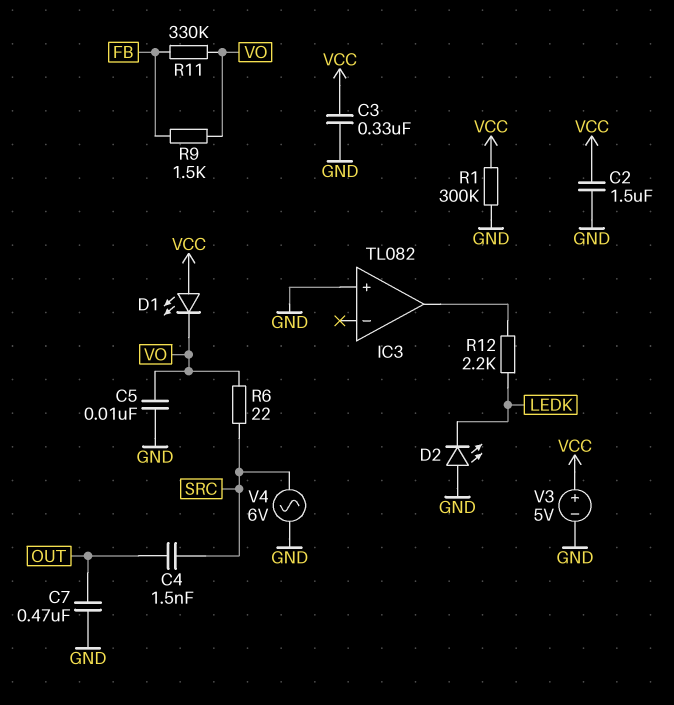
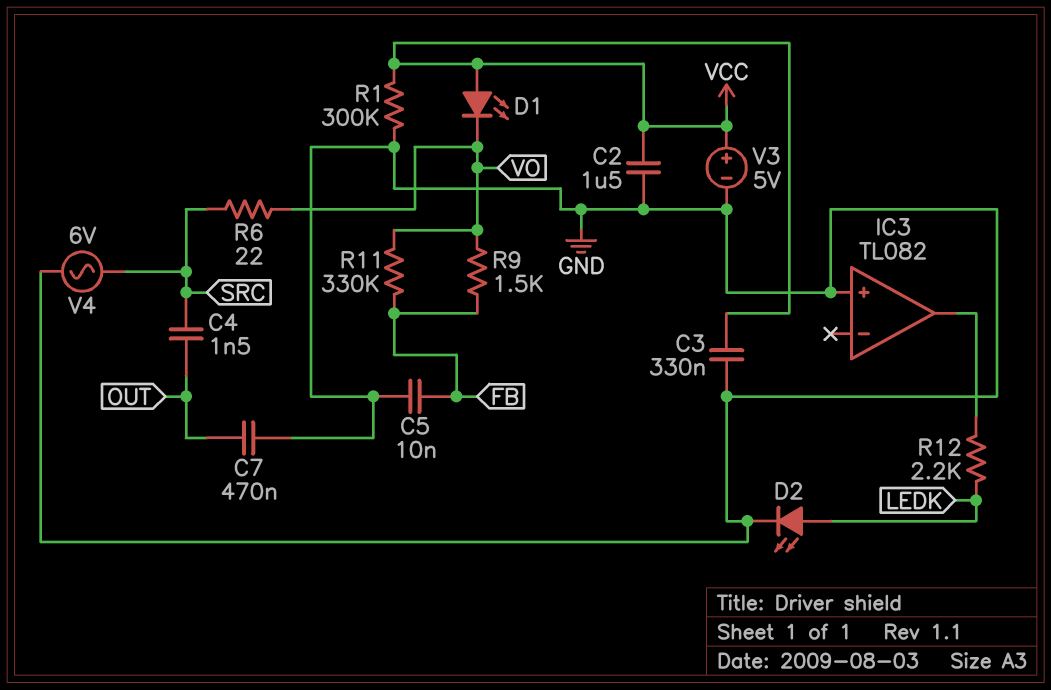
C5: 10nF (GND, VO) -> 10nF (FB, GND)
D2: LED (A GND, K LEDK) -> LED (A LEDK, K GND)

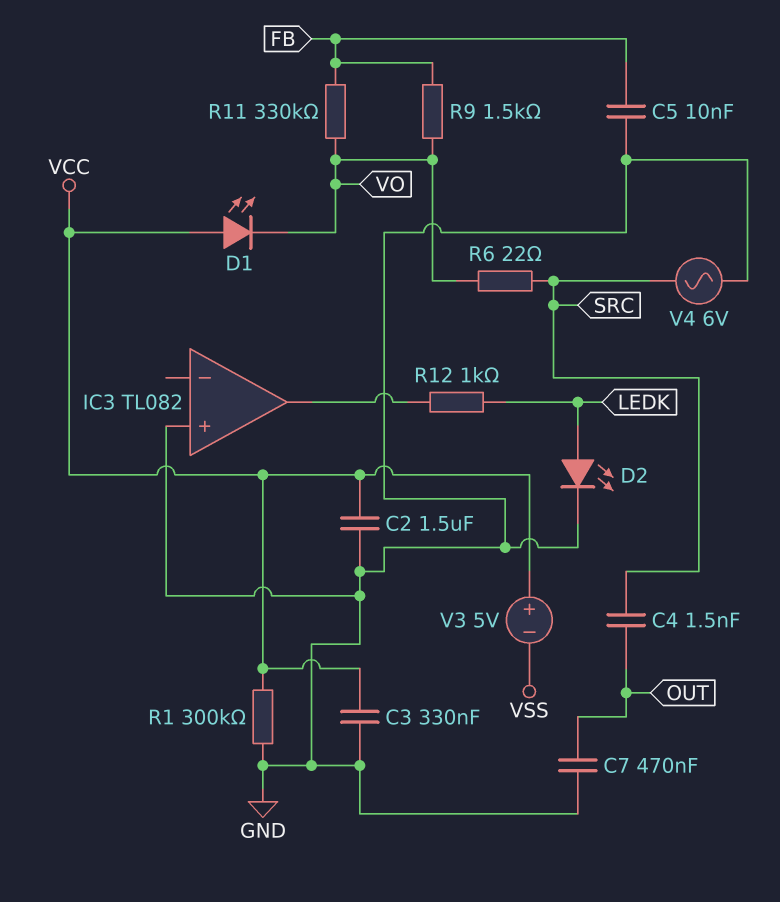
R12: 2.2k (IC3/out, LEDK) -> 1k (IC3/out, LEDK)
V3: 5V (plus VCC, minus GND) -> 5V (plus VCC, minus VSS)

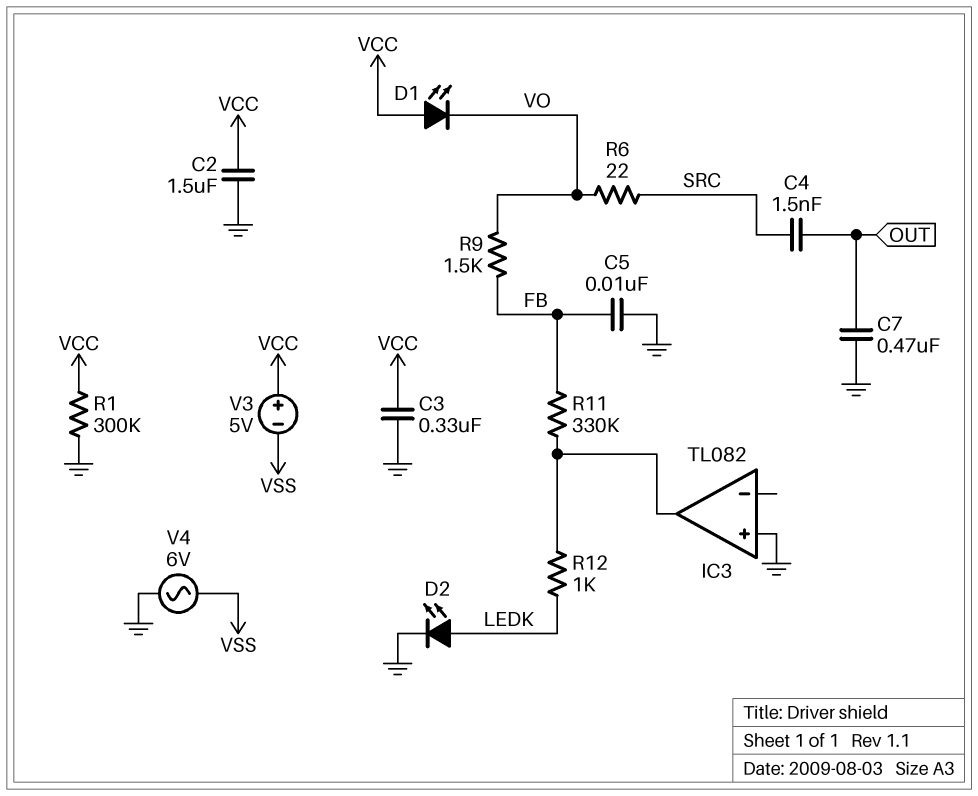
R11: 330k (FB, VO) -> 330k (FB, IC3/out)
V4: AC 6V (GND, SRC) -> AC 6V (GND, VSS)

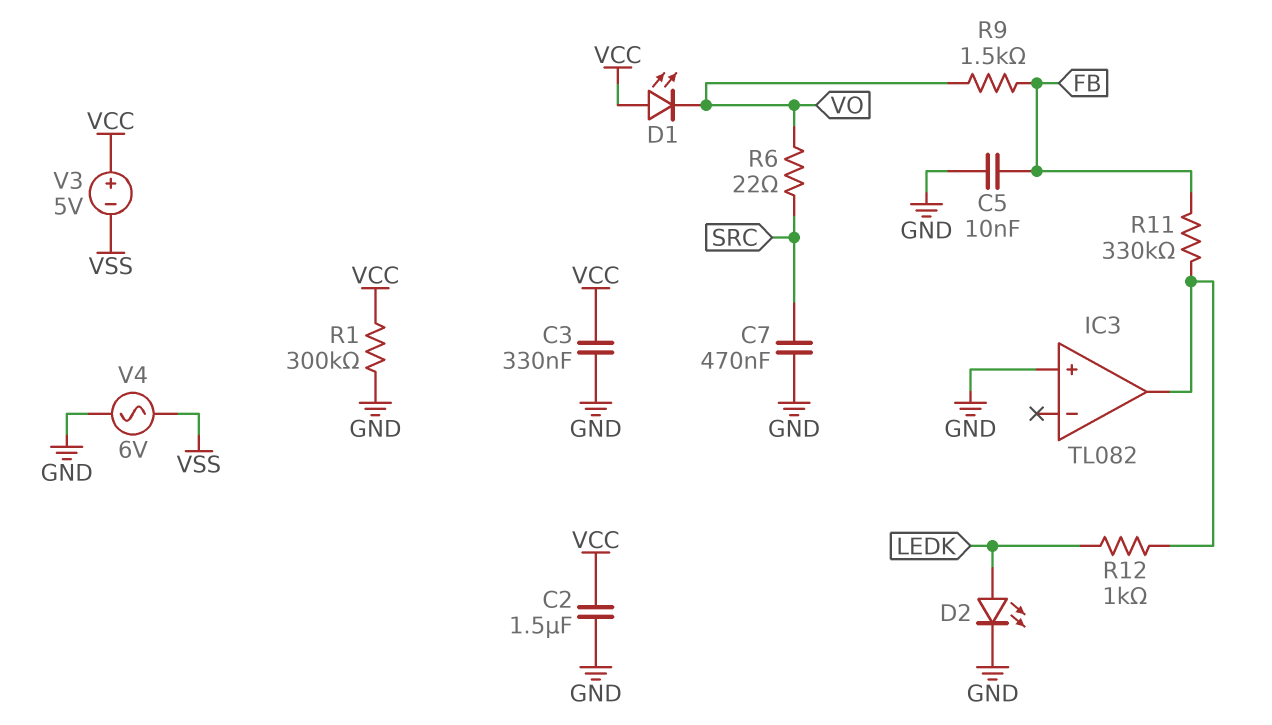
C4: 1.5nF (OUT, SRC) -> none
C7: 470nF (GND, OUT) -> 470nF (GND, SRC)

